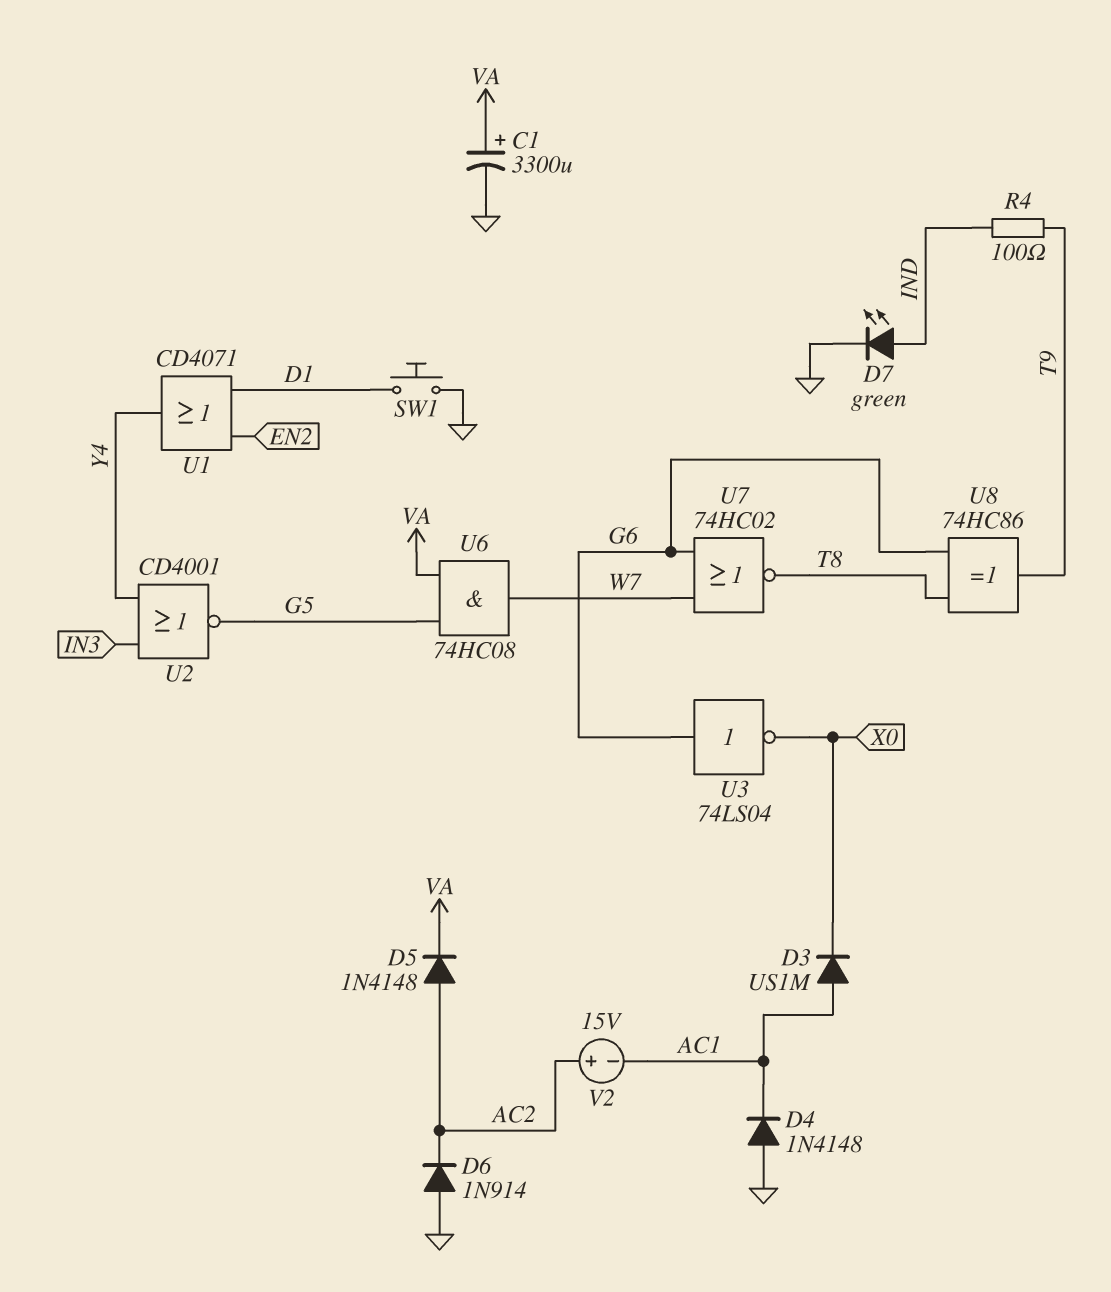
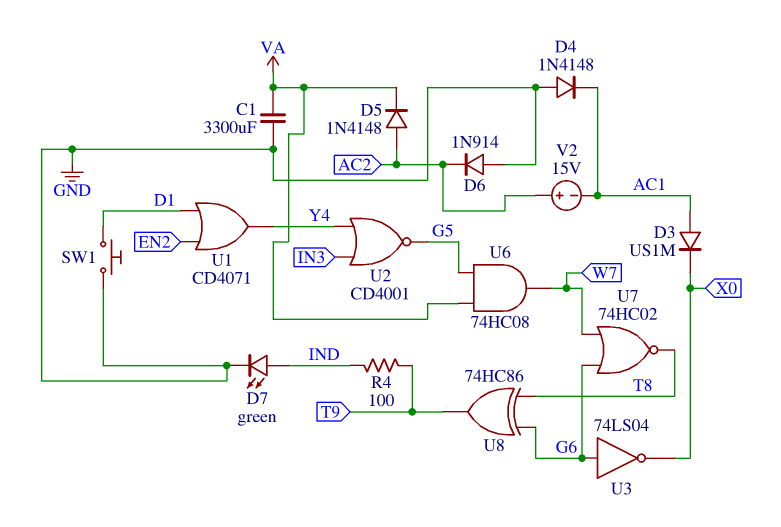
C1: 3300uF (plus VA, minus GND) -> 3300uF (GND, VA)

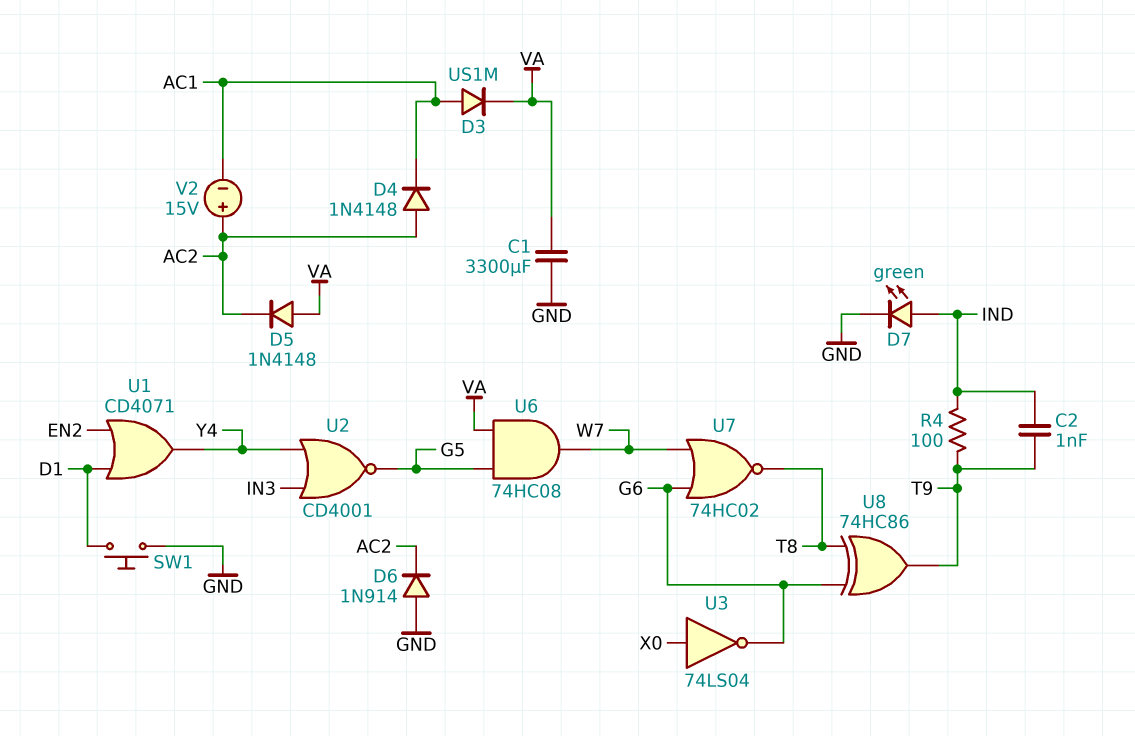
C2: none -> 1nF (IND, T9)
D3: diode US1M (A AC1, K X0) -> diode US1M (A AC1, K VA)
D4: diode 1N4148 (A GND, K AC1) -> diode 1N4148 (A AC2, K AC1)
D5: diode 1N4148 (A AC2, K VA) -> diode 1N4148 (A VA, K AC2)
U3: NOT 74LS04 (in G6, out X0) -> NOT 74LS04 (in X0, out G6)

